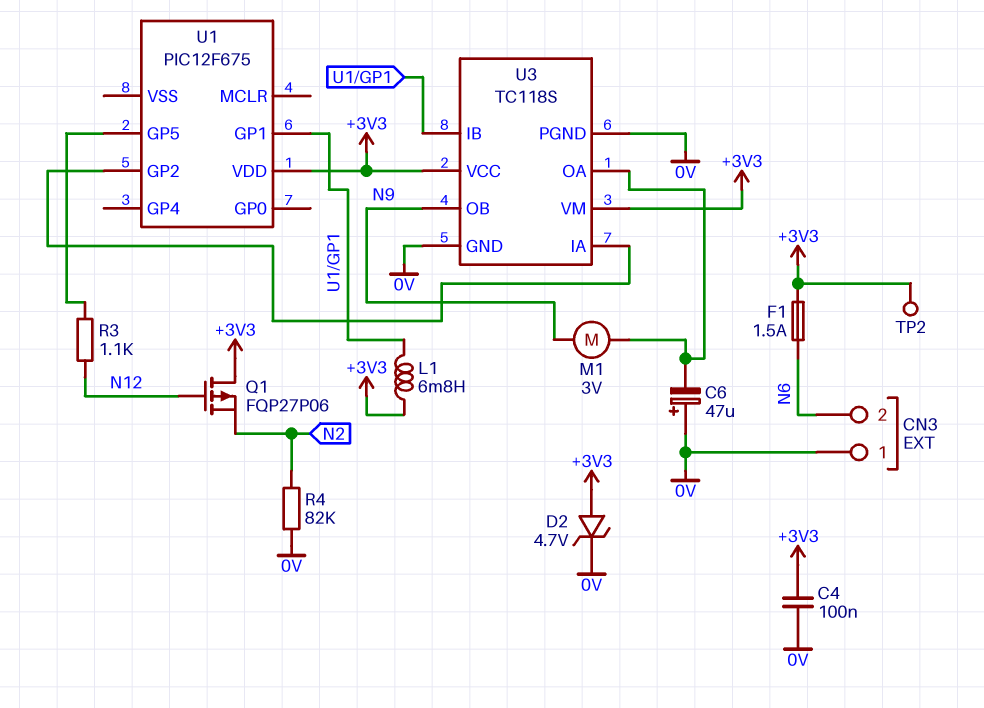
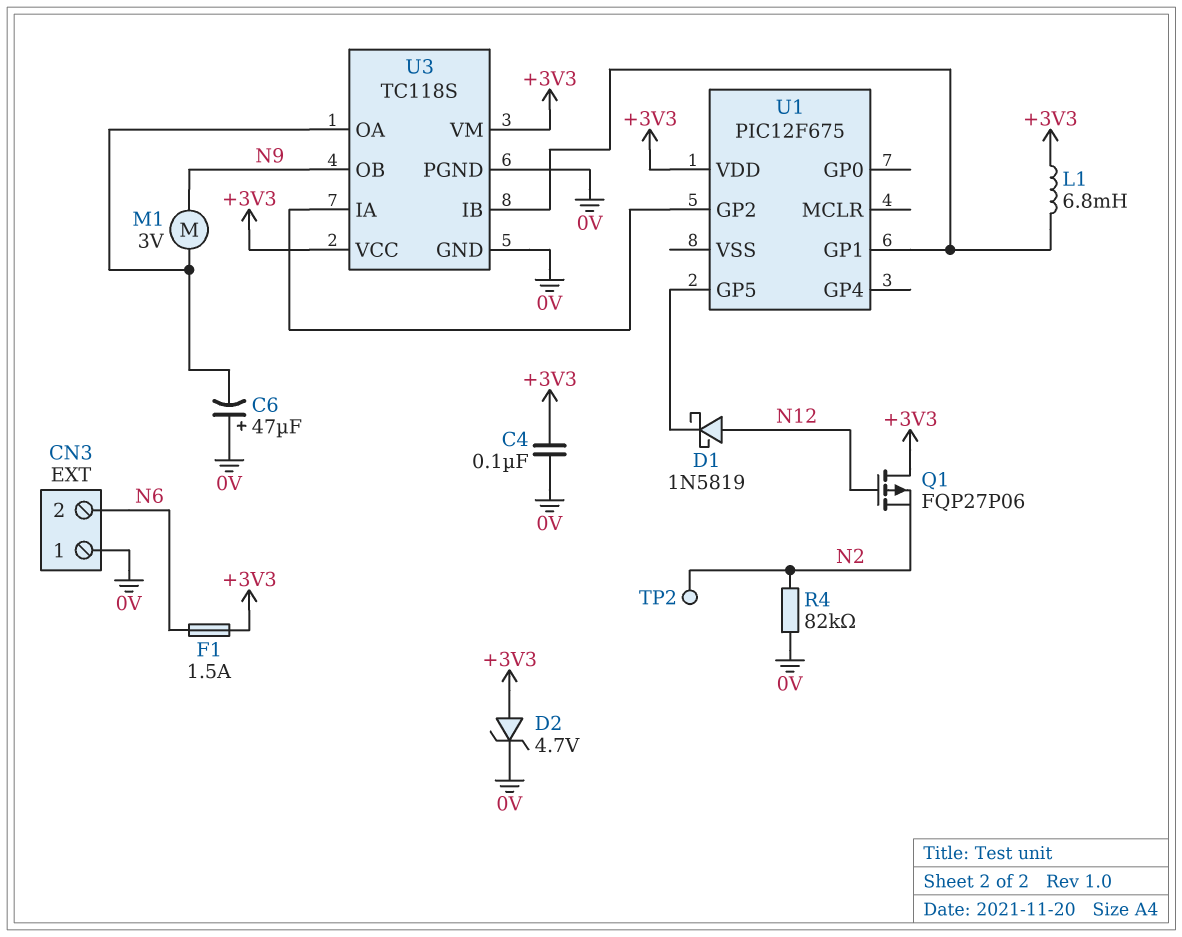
D1: none -> schottky 1N5819 (A N12, K U1/GP5)
R3: 1.1k (N12, U1/GP5) -> none
TP2: test point (+3V3) -> test point (N2)

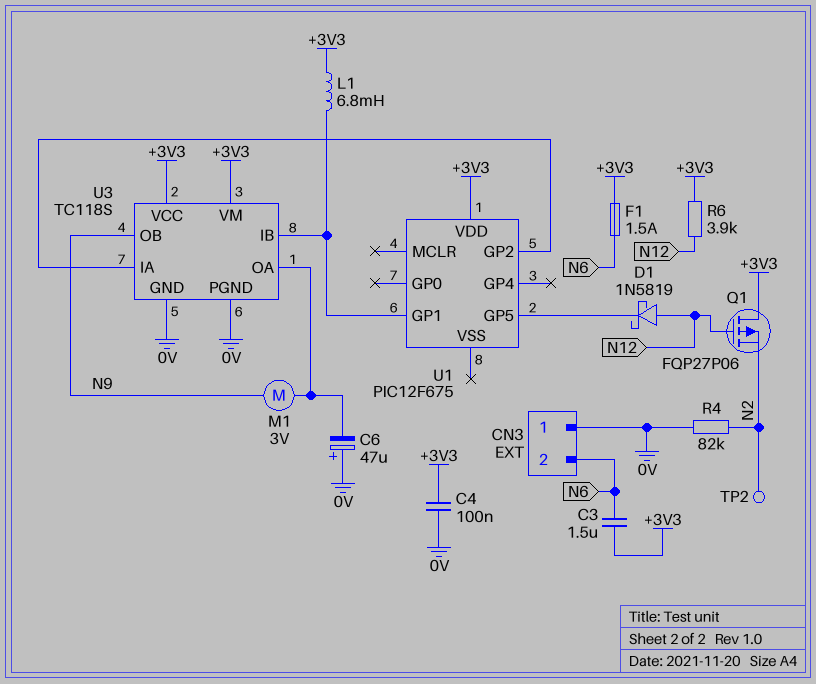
C3: none -> 1.5uF (+3V3, N6)
D2: zener 4.7V (A +3V3, K 0V) -> none
R6: none -> 3.9k (+3V3, N12)

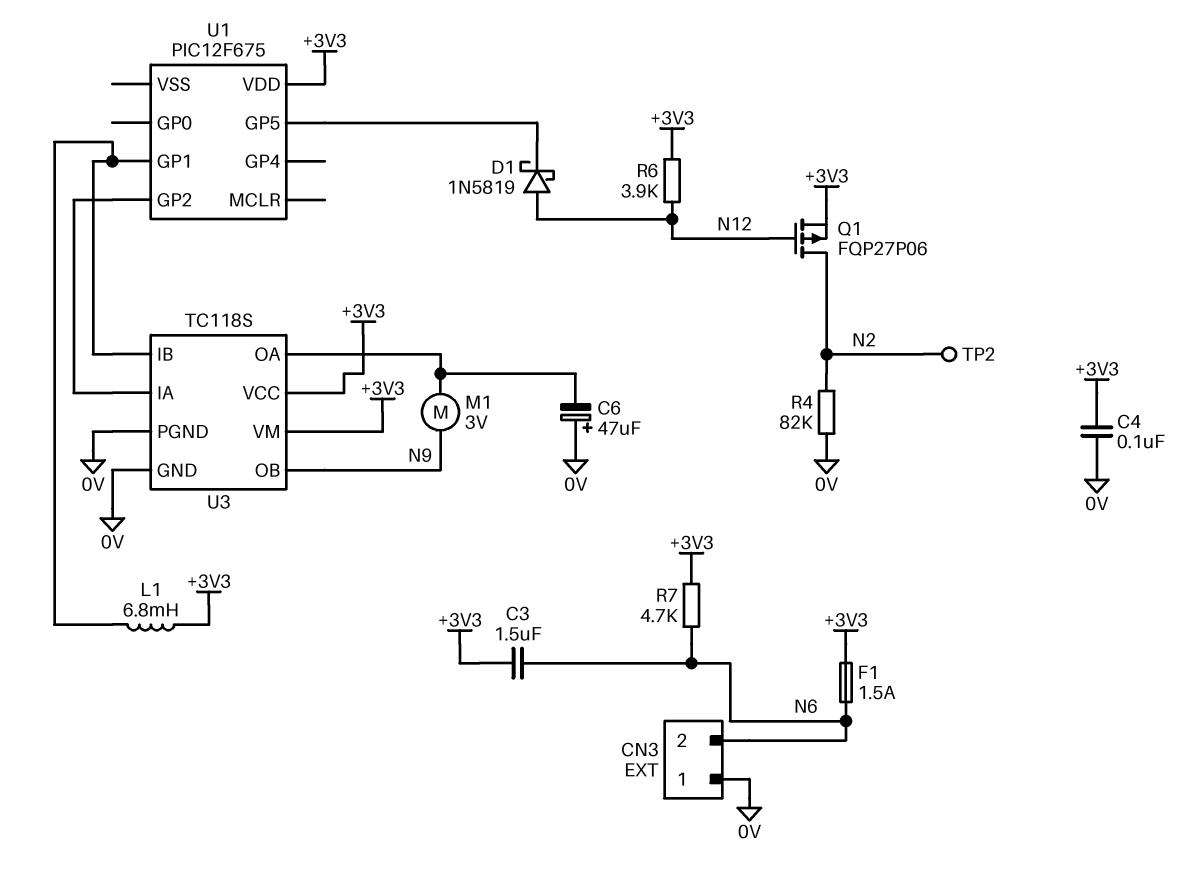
Q1: PMOS FQP27P06 (G N12, D +3V3, S N2) -> PMOS FQP27P06 (G N12, D N2, S +3V3)
R7: none -> 4.7k (+3V3, N6)

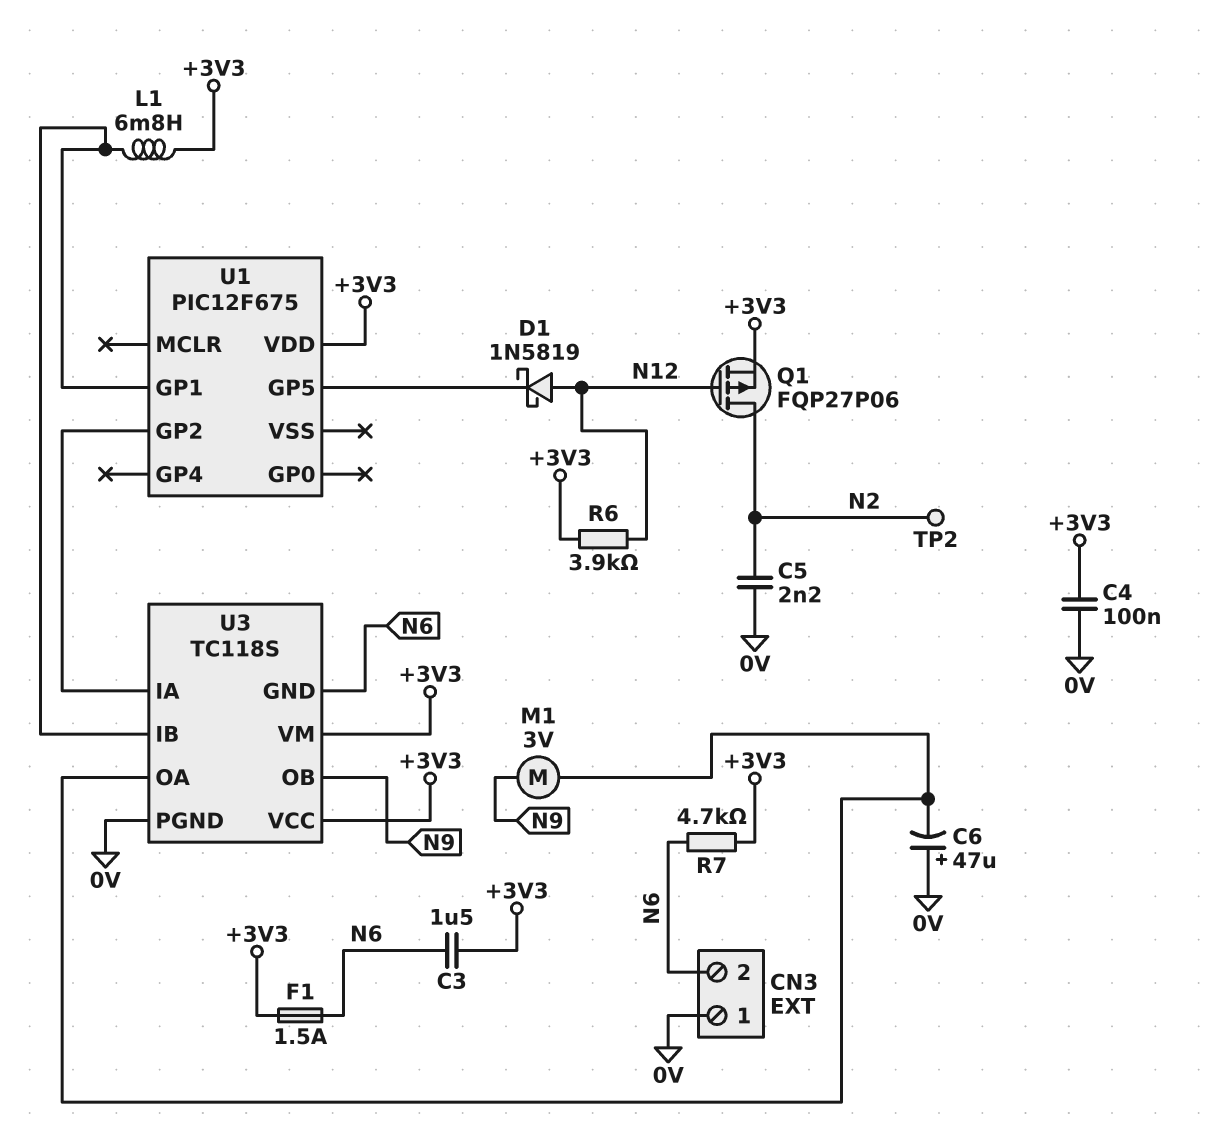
C5: none -> 2.2nF (0V, N2)
R4: 82k (0V, N2) -> none
U3 pin GND: 0V -> N6

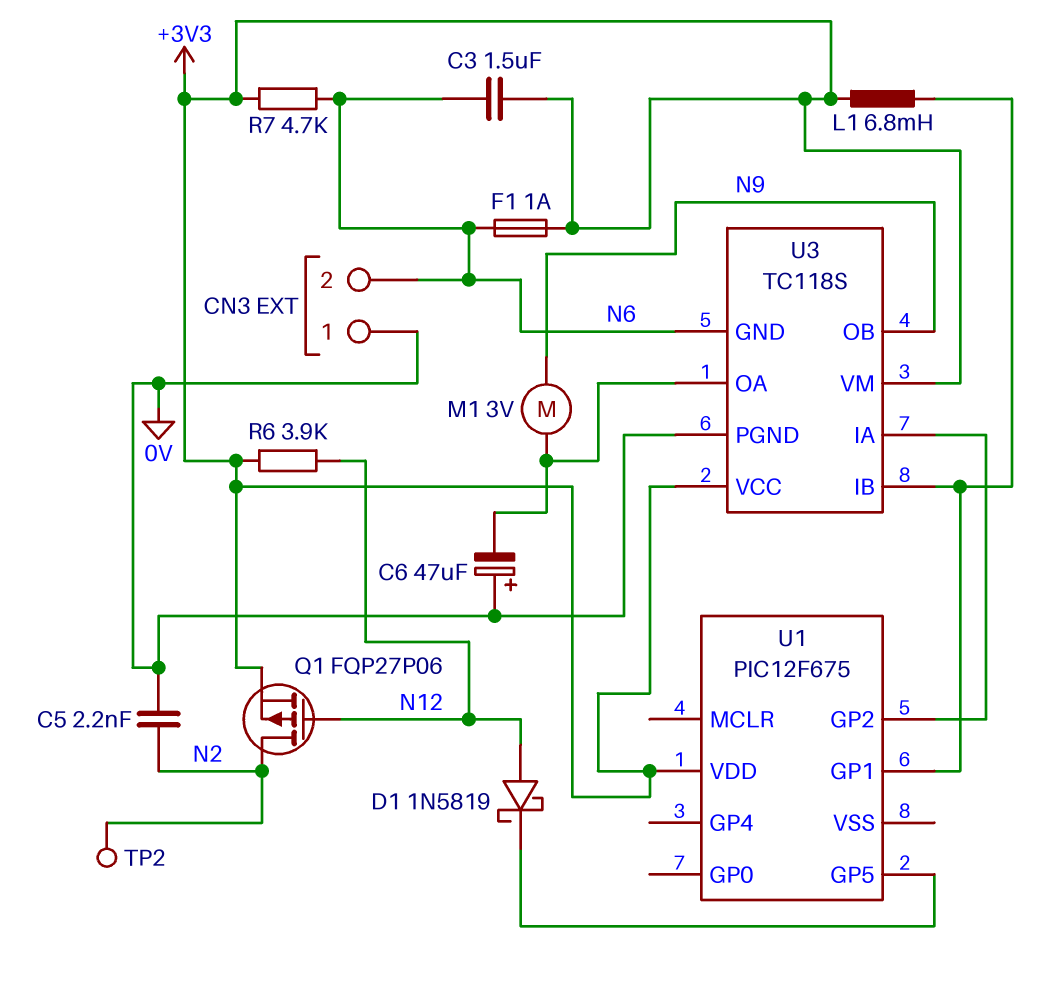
C4: 100nF (+3V3, 0V) -> none
F1: 1.5A (+3V3, N6) -> 1A (+3V3, N6)

